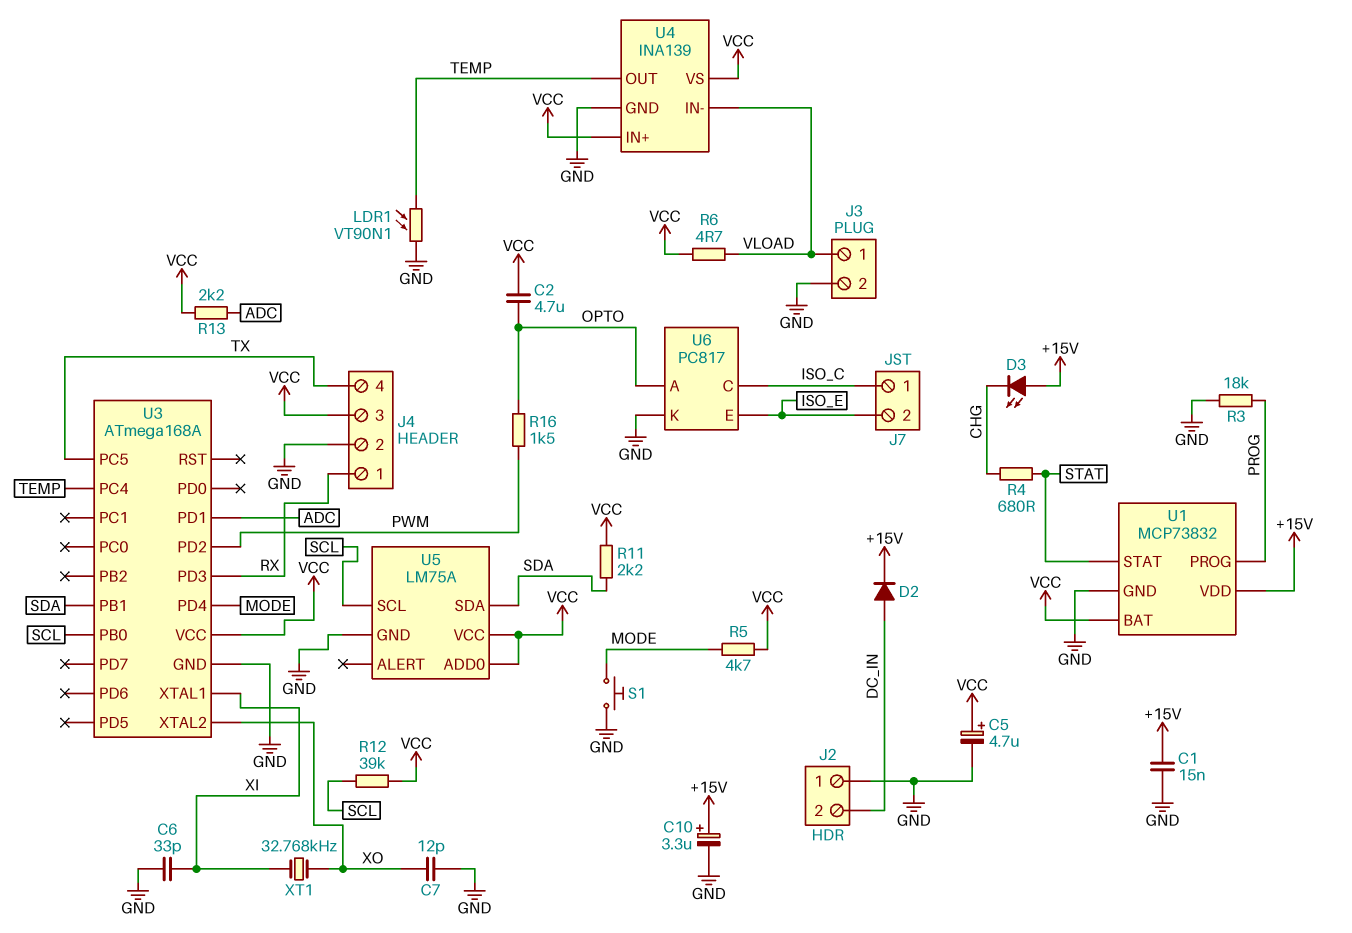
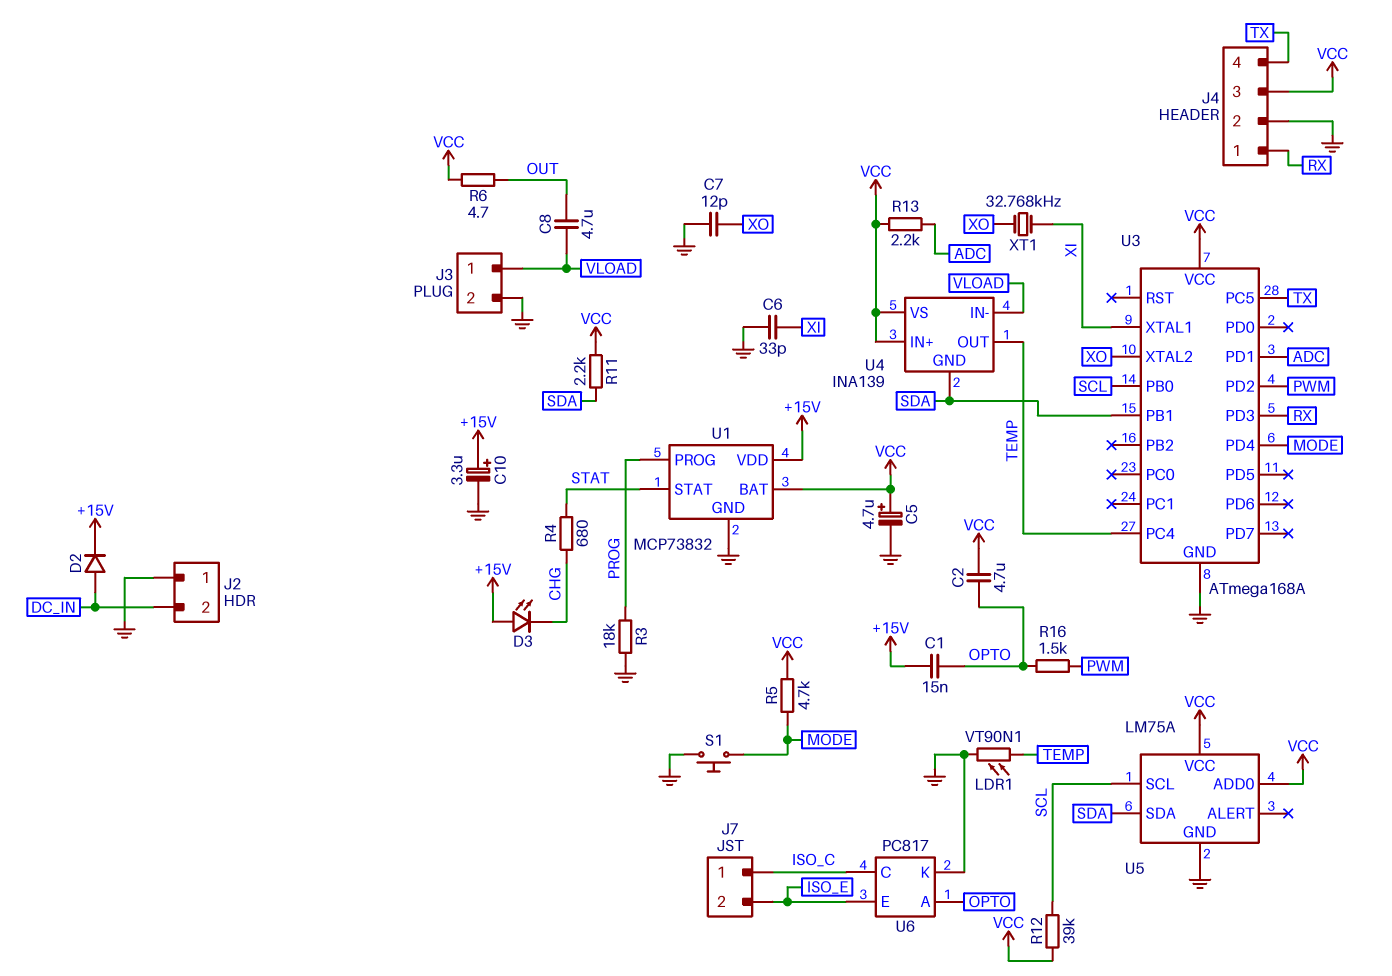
C1: 15nF (+15V, GND) -> 15nF (+15V, OPTO)
C8: none -> 4.7uF (OUT, VLOAD)
R6: 4.7 (VCC, VLOAD) -> 4.7 (OUT, VCC)
U4 pin GND: GND -> SDA

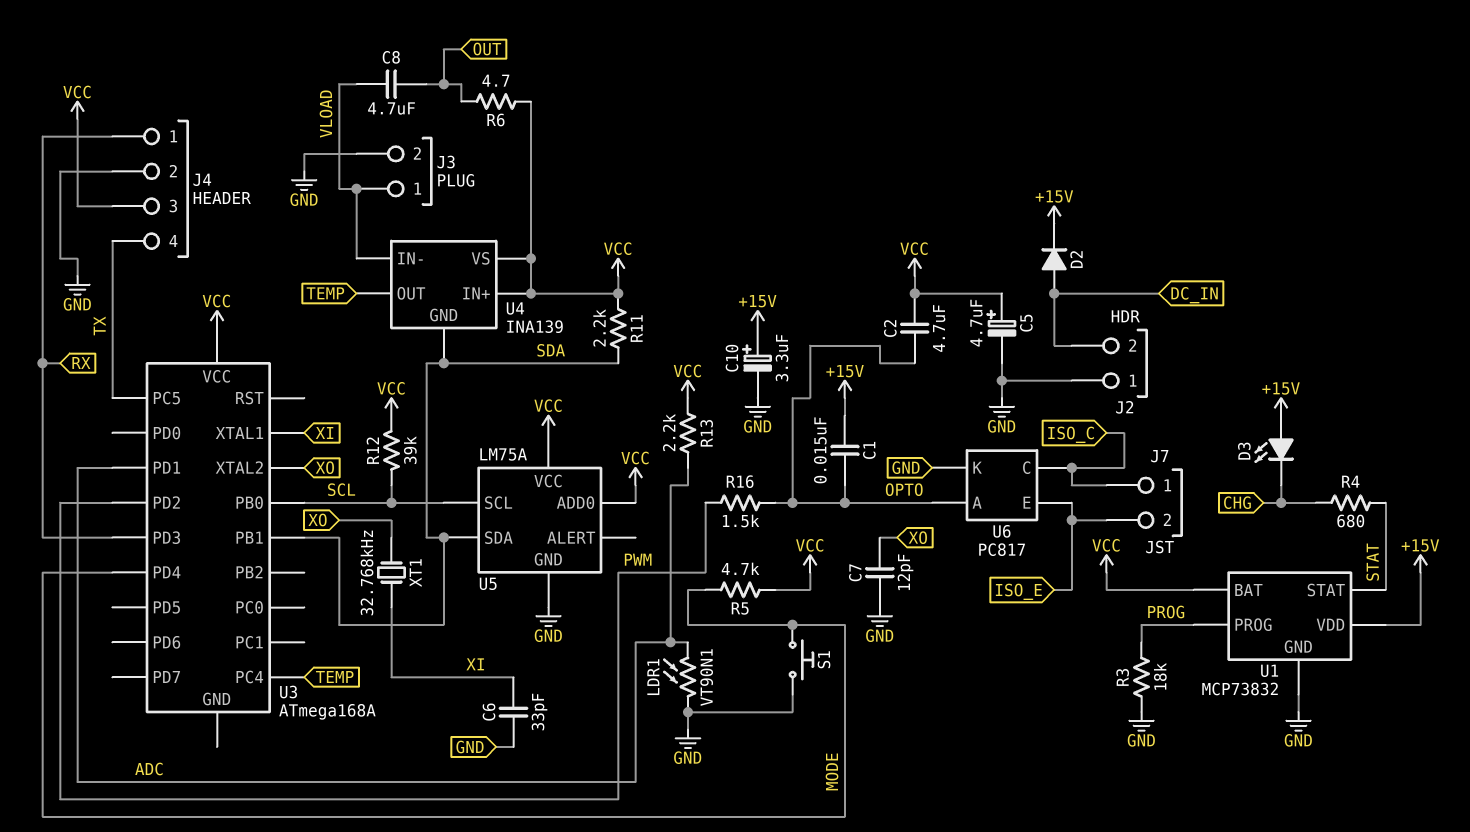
LDR1: VT90N1 (GND, TEMP) -> VT90N1 (ADC, GND)
U3 pin GND: GND -> none

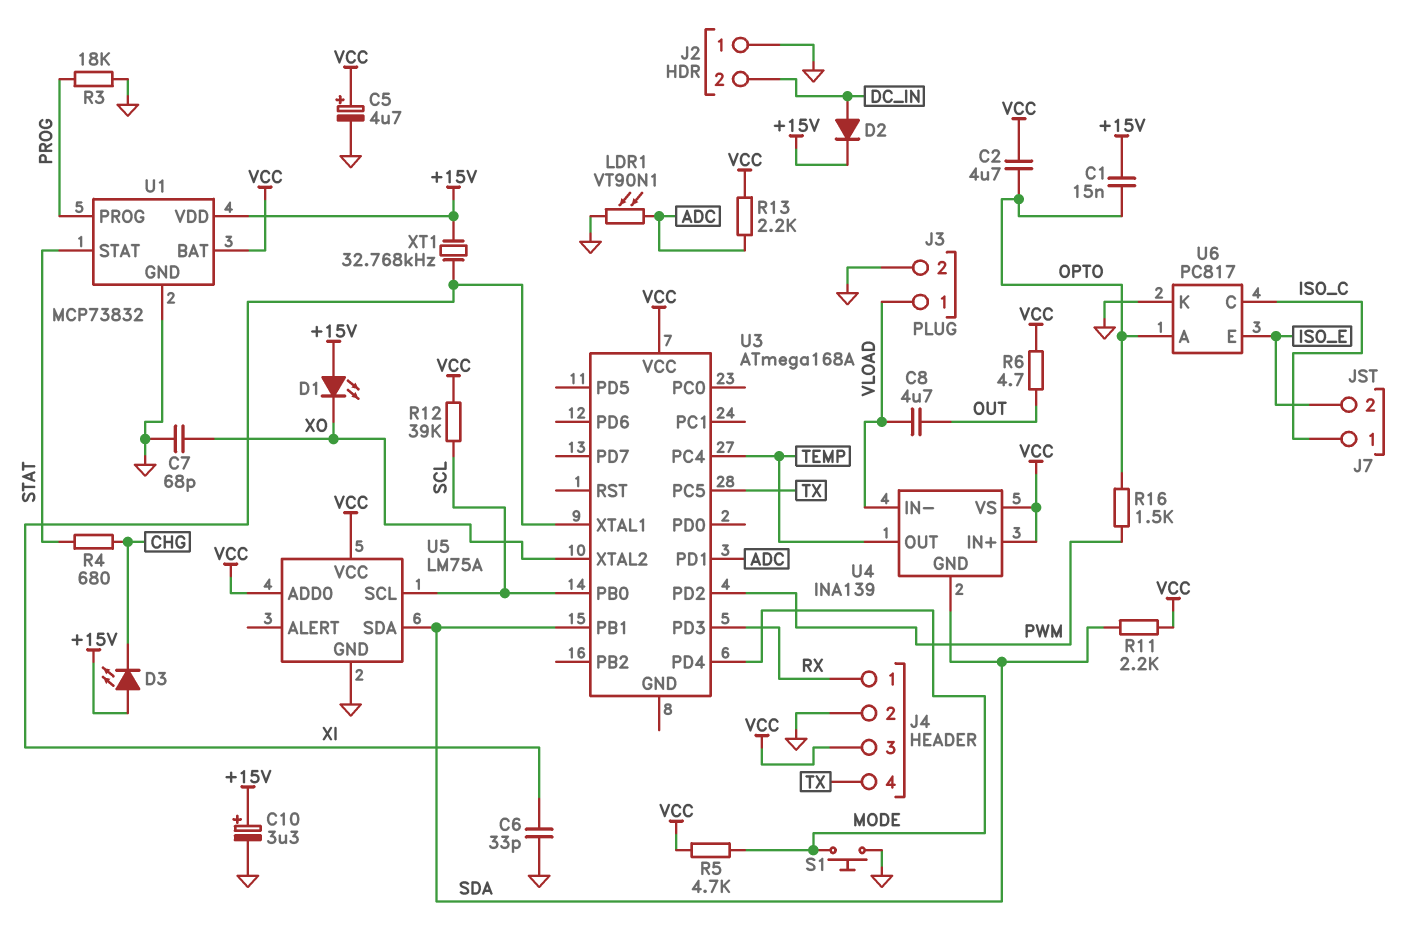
C7: 12pF (GND, XO) -> 68pF (GND, XO)
D1: none -> LED (A +15V, K XO)
XT1: 32.768kHz (XI, XO) -> 32.768kHz (+15V, XI)

